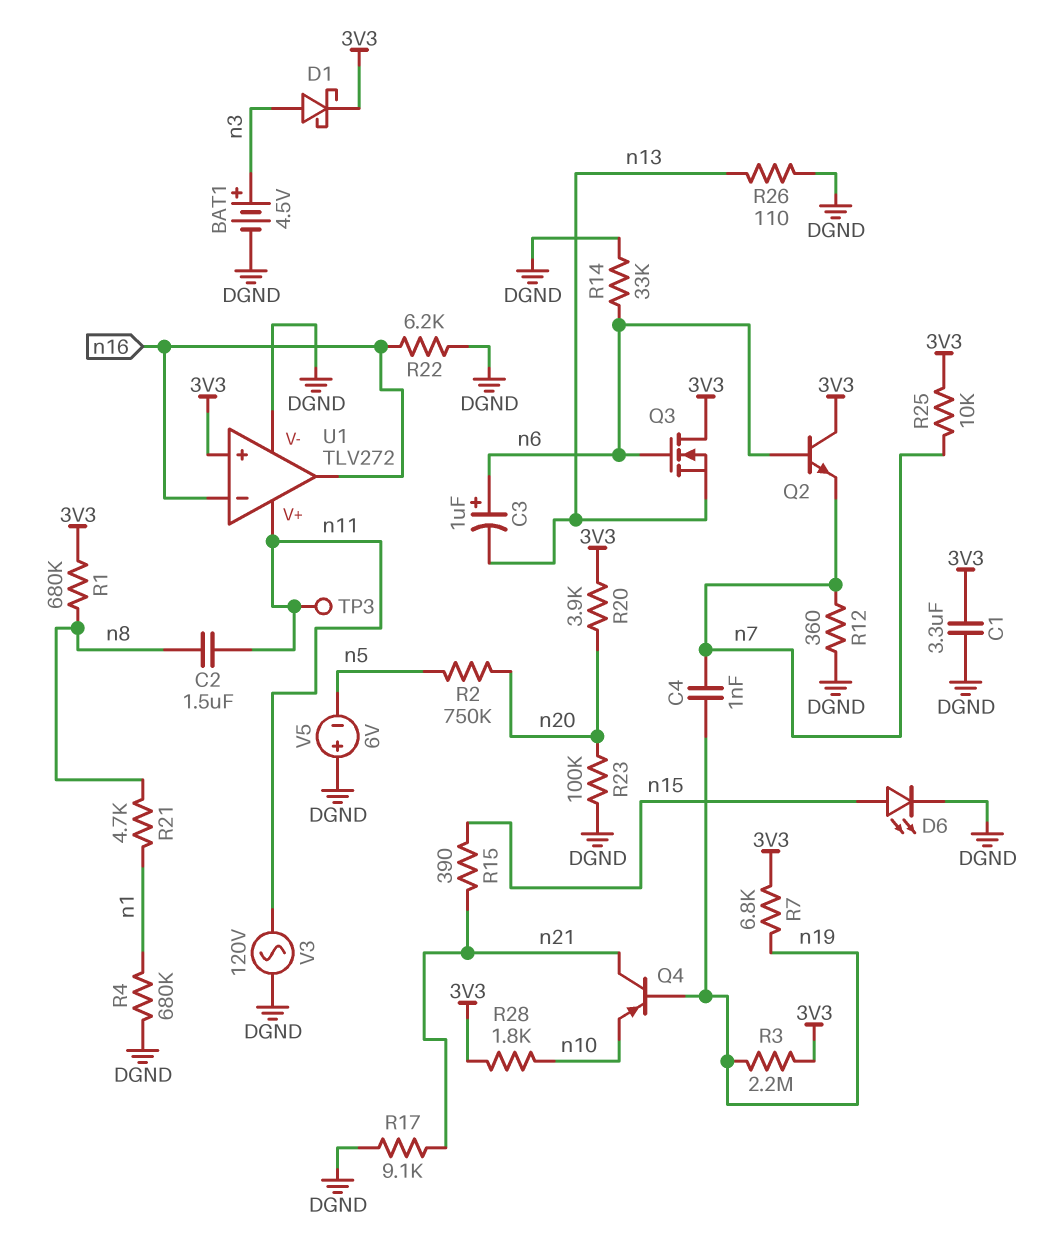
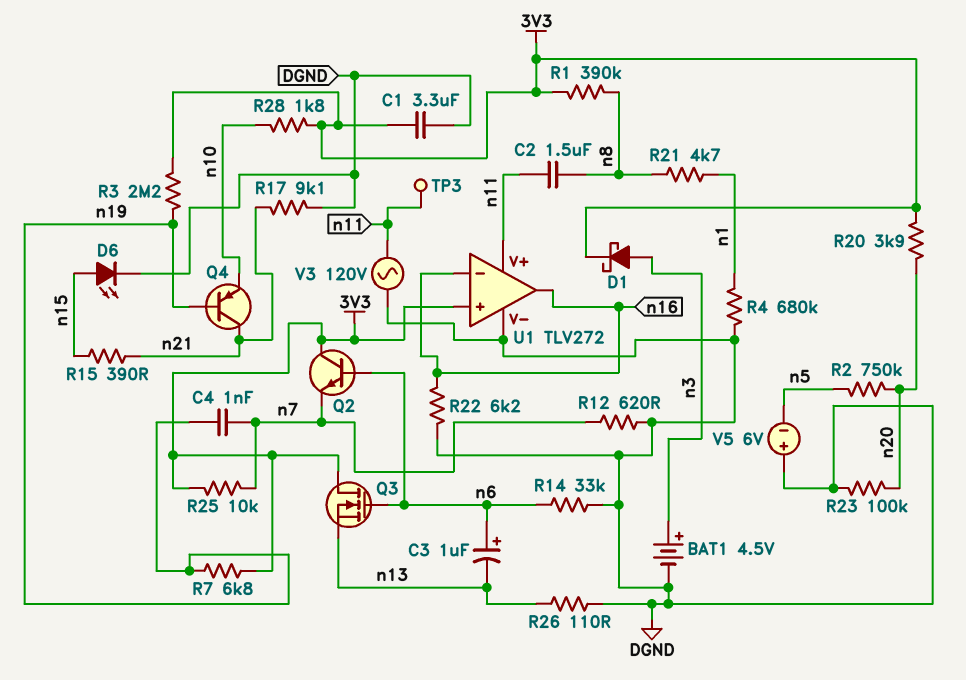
R1: 680k (3V3, n8) -> 390k (3V3, n8)
R12: 360 (DGND, n7) -> 620 (DGND, n7)

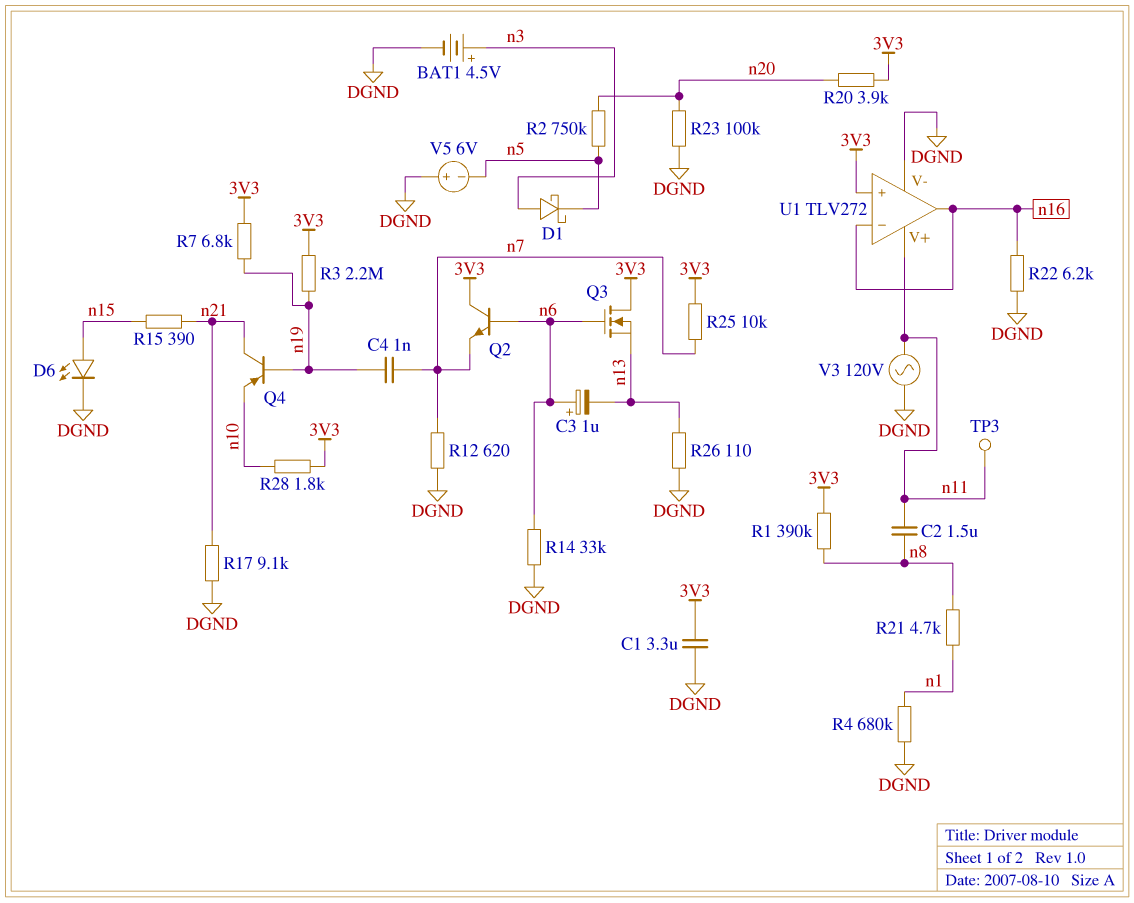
D1: schottky (A n3, K 3V3) -> schottky (A n3, K n5)

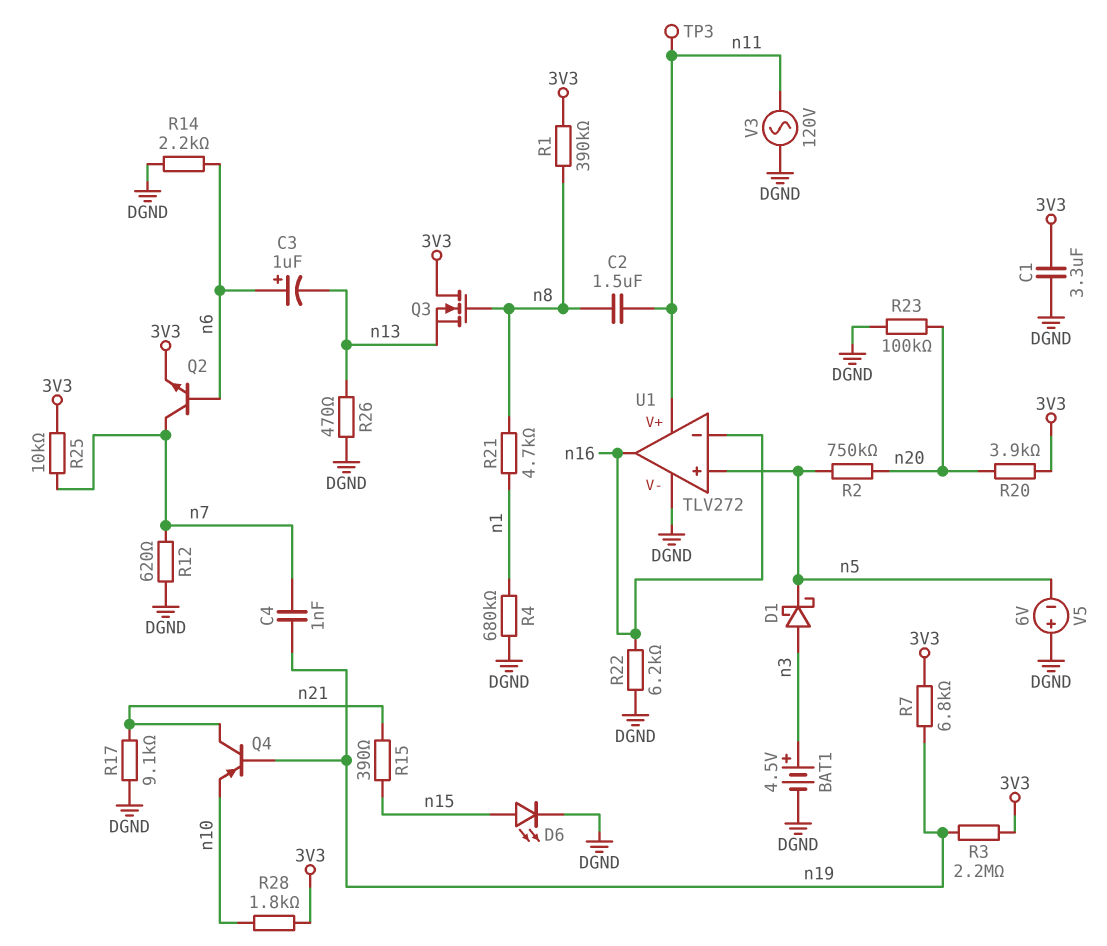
Q2: NPN (B n6, C 3V3, E n7) -> NPN (B n6, C n7, E 3V3)
Q3: NMOS (G n6, D 3V3, S n13) -> NMOS (G n8, D 3V3, S n13)
R14: 33k (DGND, n6) -> 2.2k (DGND, n6)
R26: 110 (DGND, n13) -> 470 (DGND, n13)
U1 pin in+: 3V3 -> n5

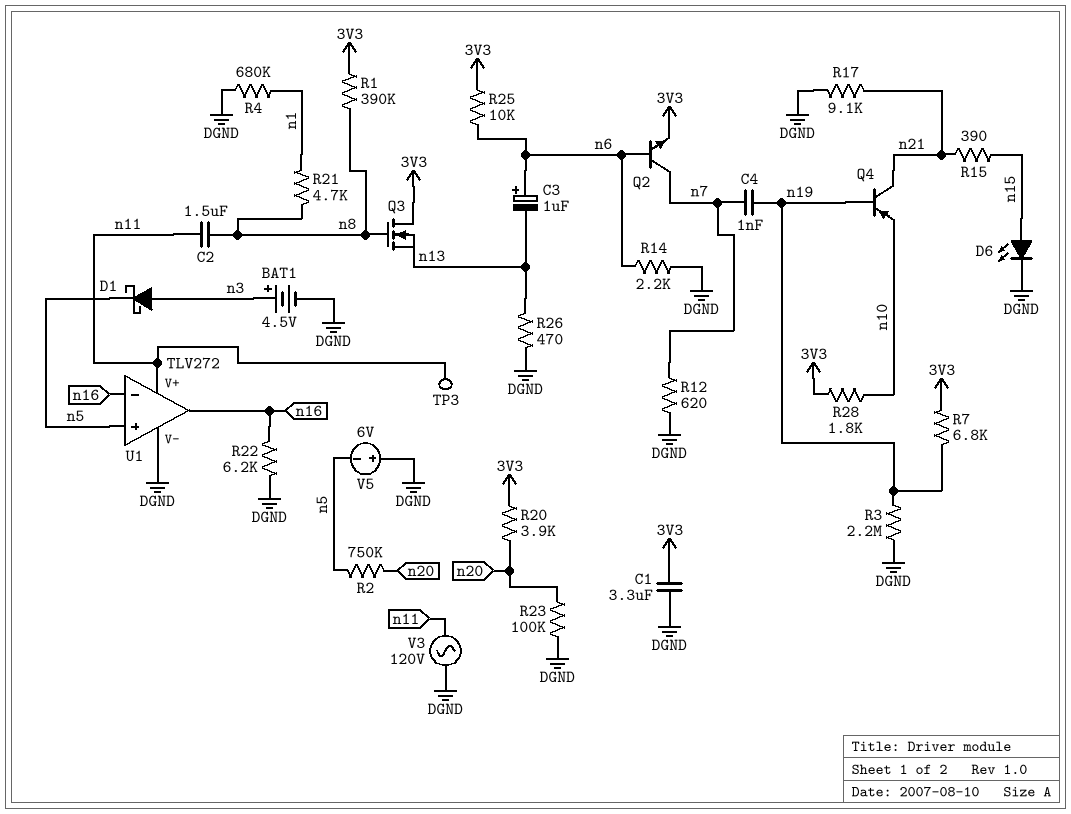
R3: 2.2M (3V3, n19) -> 2.2M (DGND, n19)
R25: 10k (3V3, n7) -> 10k (3V3, n6)

